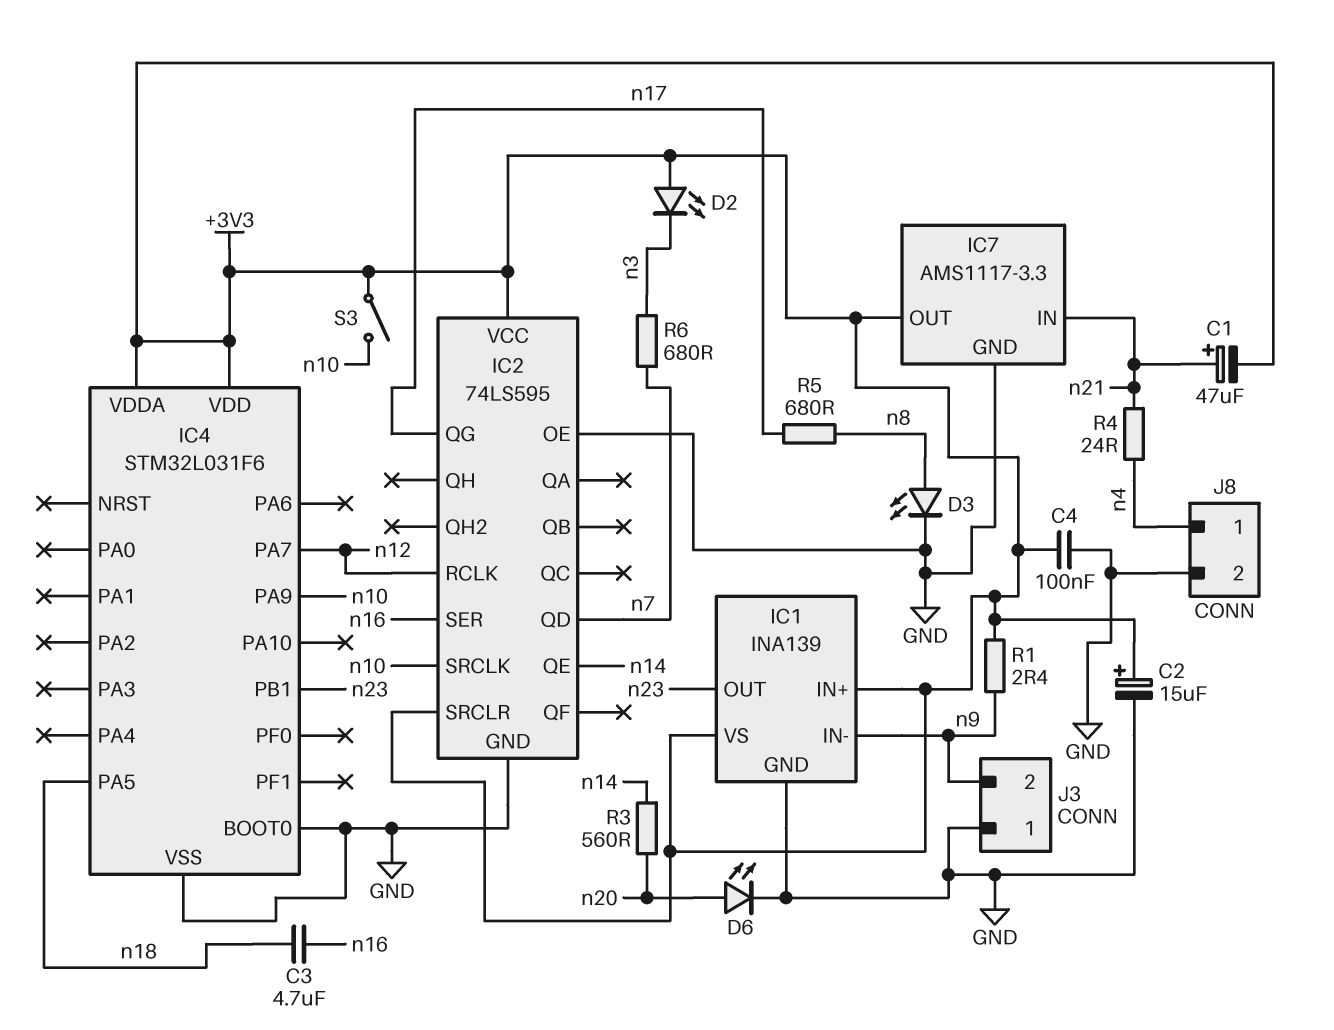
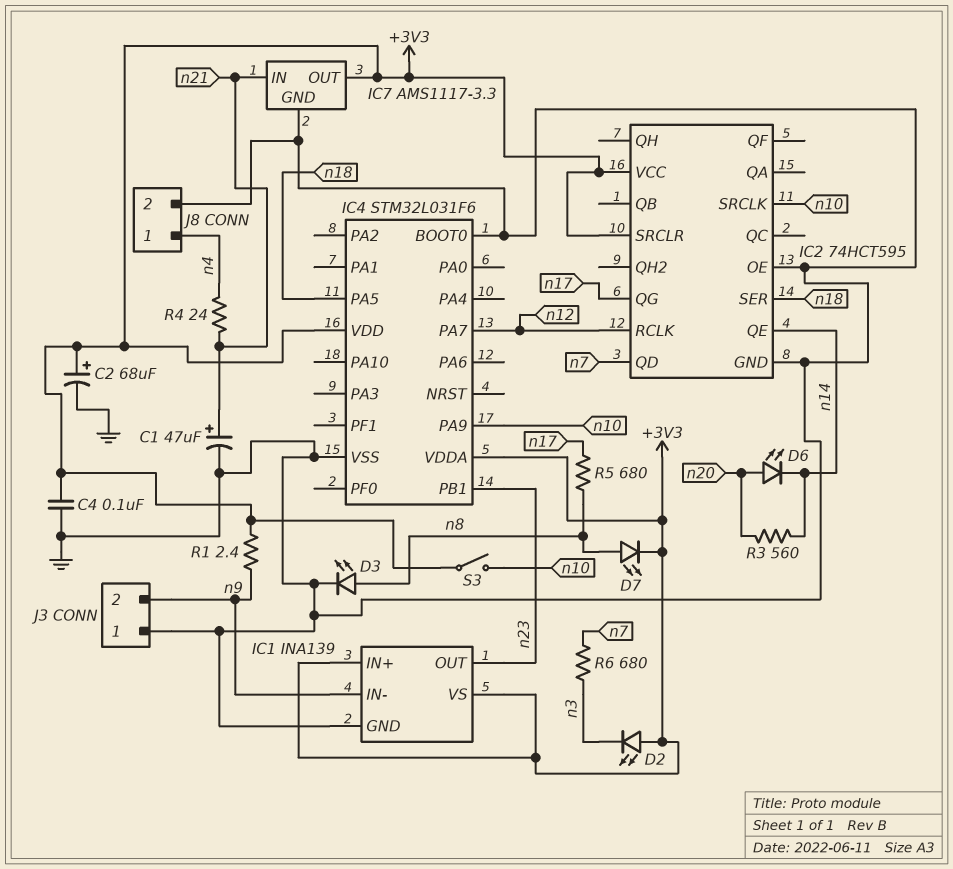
C1: 47uF (plus n21, minus +3V3) -> 47uF (plus n21, minus GND)
C2: 15uF (plus +3V3, minus GND) -> 68uF (plus +3V3, minus GND)
C3: 4.7uF (n16, n18) -> none
D6: LED (A n20, K GND) -> LED (A n20, K n14)
D7: none -> LED (A n8, K +3V3)
IC2: 74LS595 -> 74HCT595
IC2 pin SER: n16 -> n18

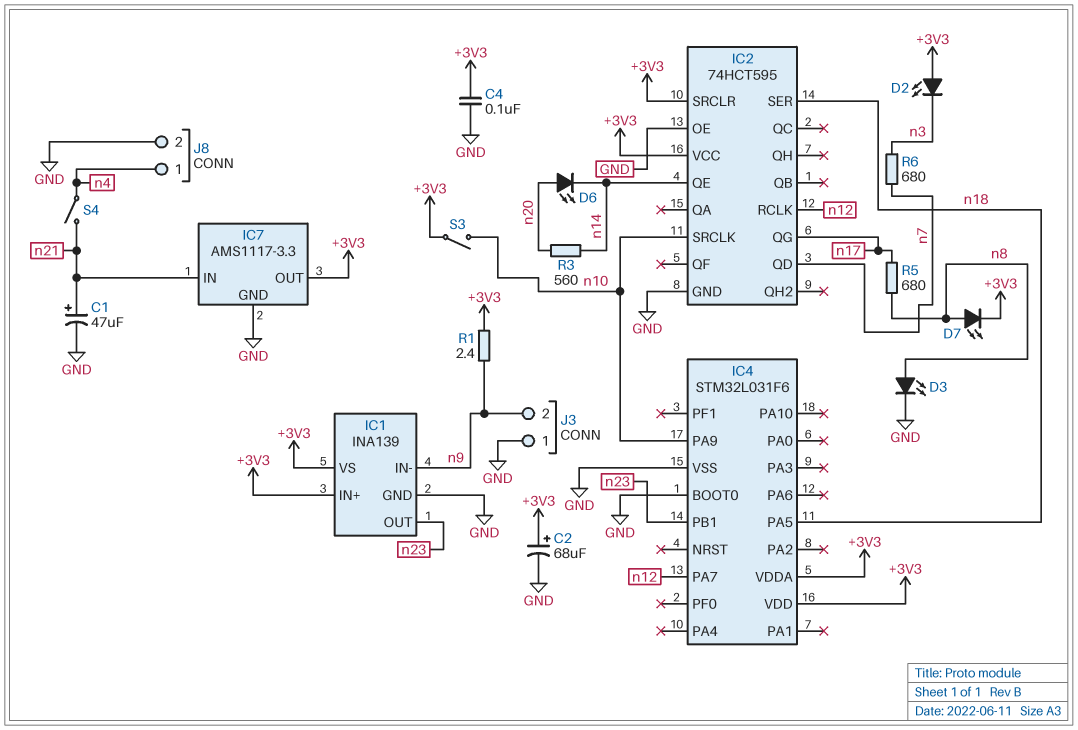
R4: 24 (n4, n21) -> none
S4: none -> switch (n4, n21)

